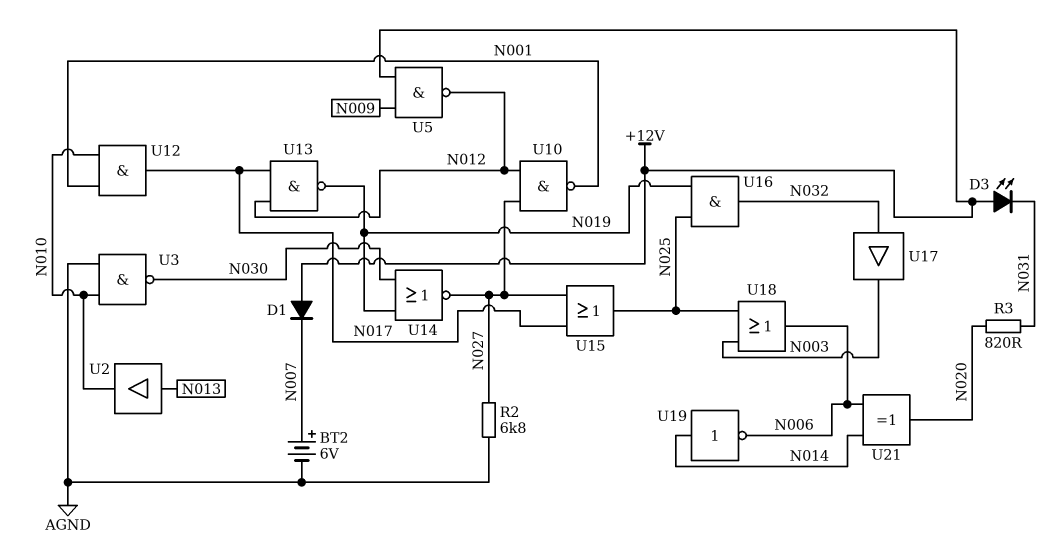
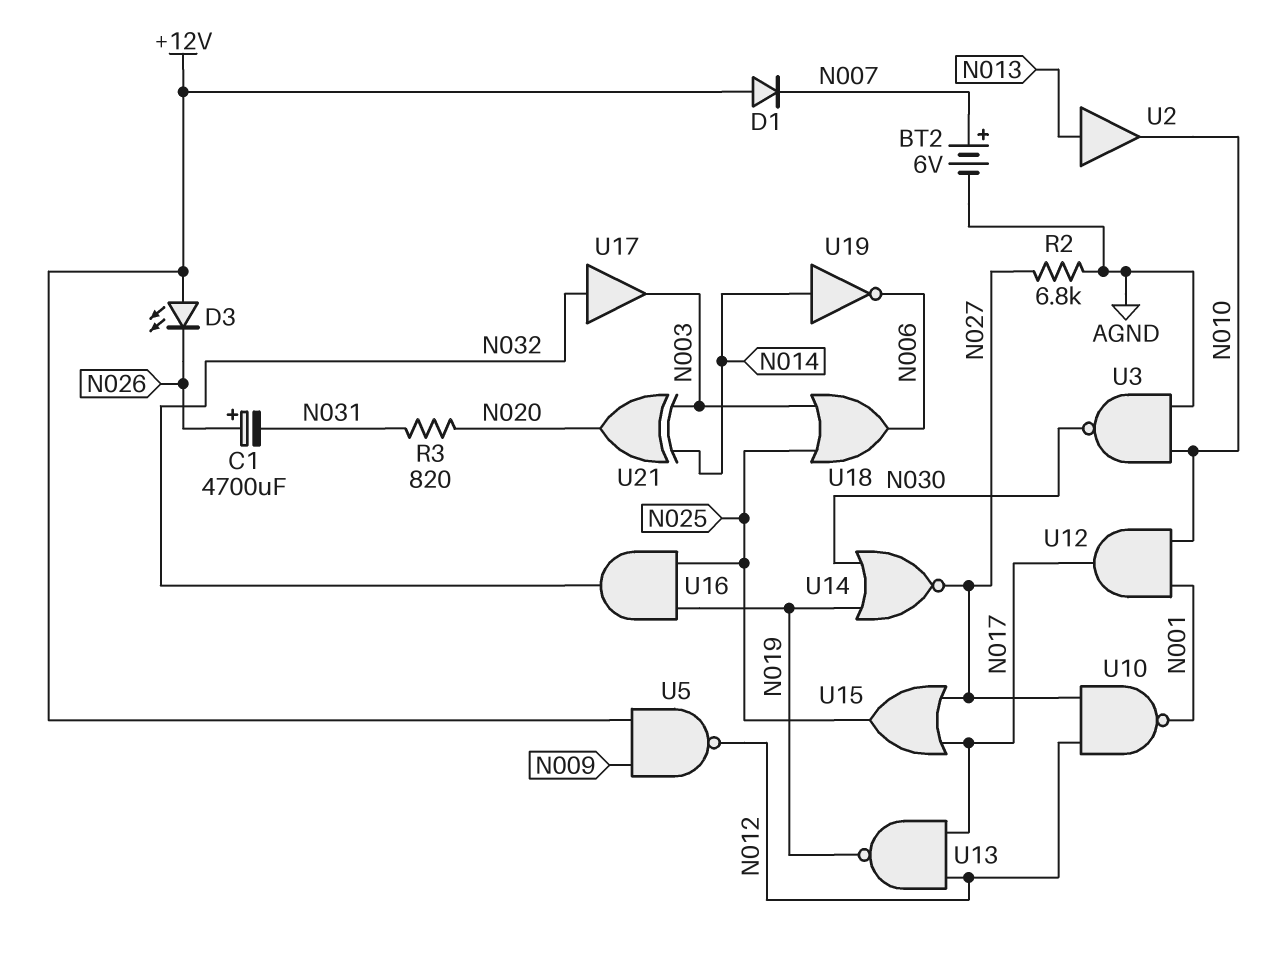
C1: none -> 4700uF (plus N026, minus N031)
D3: LED (A +12V, K N031) -> LED (A +12V, K N026)
U21: XOR (in N006, in N014, out N020) -> XOR (in N003, in N014, out N020)

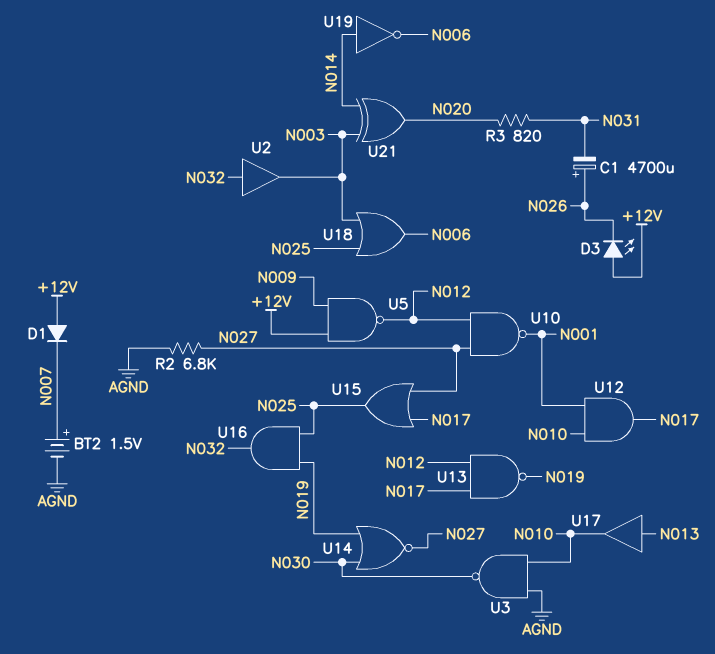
BT2: 6V (plus N007, minus AGND) -> 1.5V (plus N007, minus AGND)
U2: buffer (in N013, out N010) -> buffer (in N032, out N003)
U17: buffer (in N032, out N003) -> buffer (in N013, out N010)

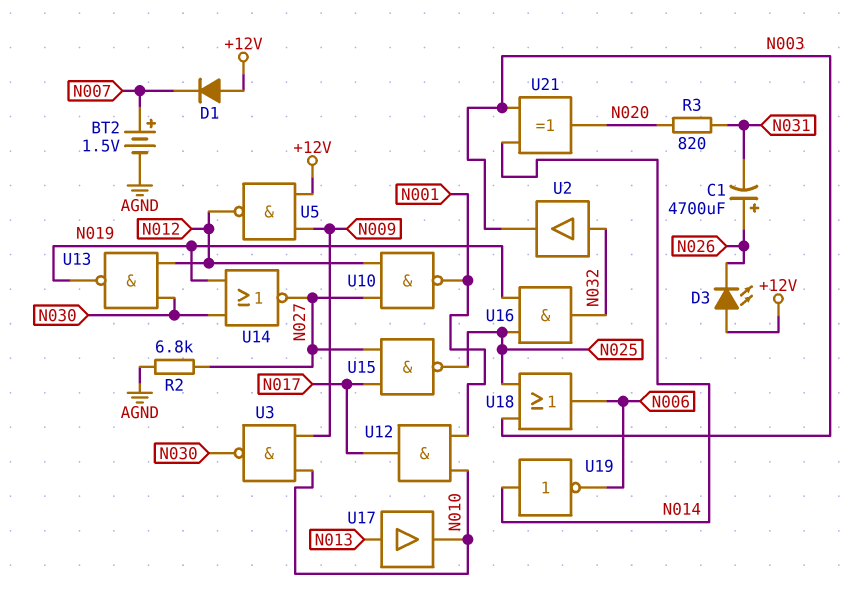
U3: NAND (in AGND, in N010, out N030) -> NAND (in N009, in N010, out N030)
U13: NAND (in N012, in N017, out N019) -> NAND (in N012, in N030, out N019)
U15: OR (in N017, in N027, out N025) -> NAND (in N017, in N027, out N025)

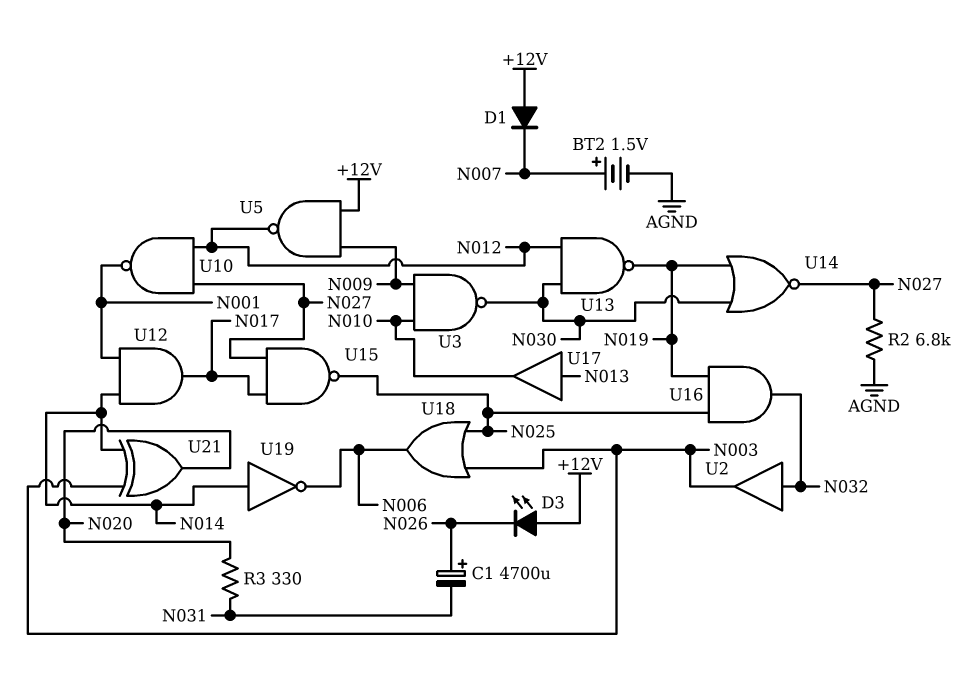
R3: 820 (N020, N031) -> 330 (N020, N031)
U12: AND (in N001, in N010, out N017) -> AND (in N001, in N014, out N017)

